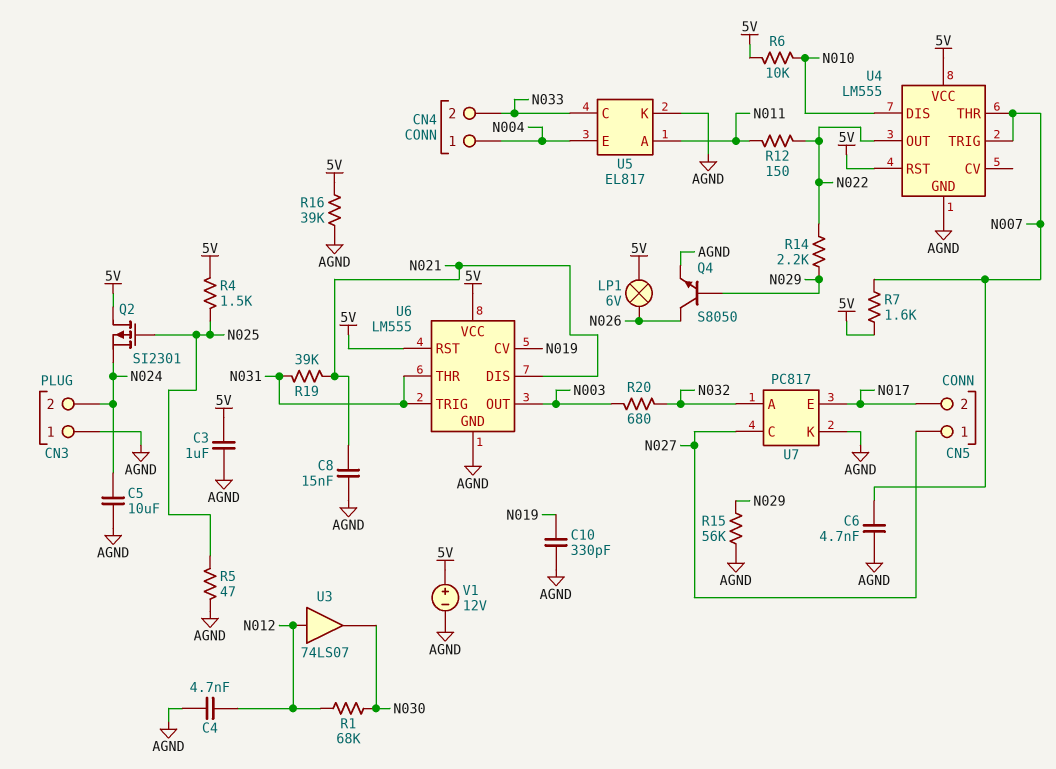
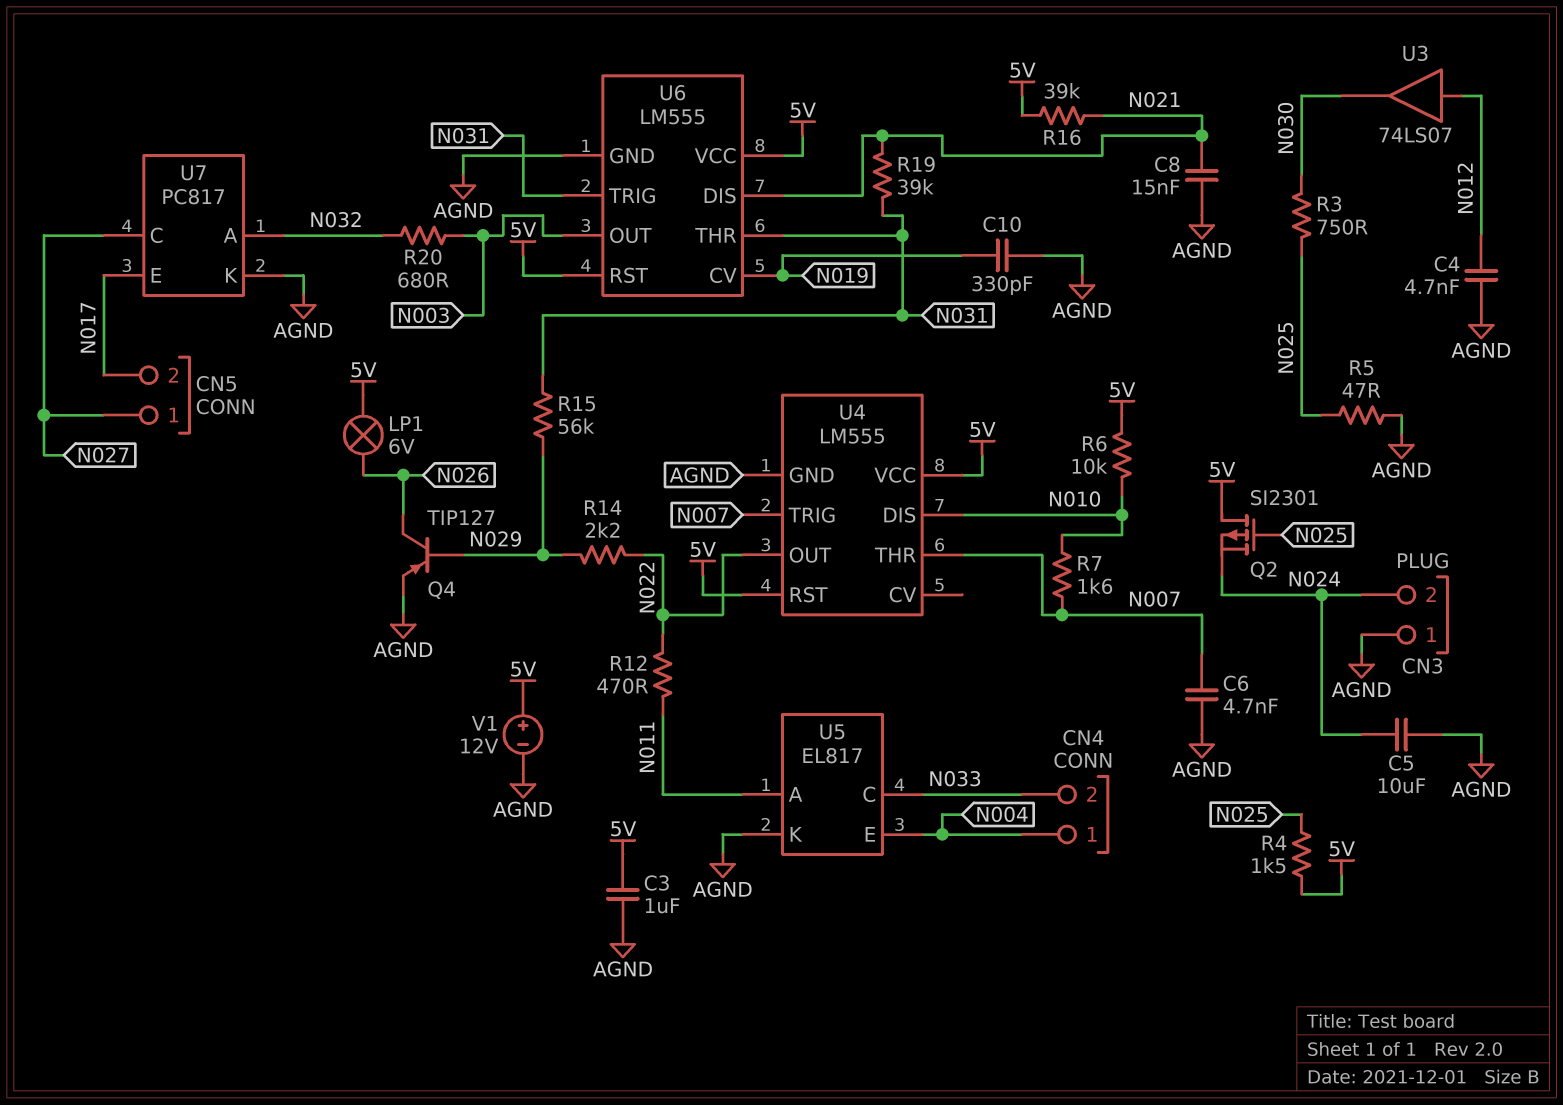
Q4: NPN S8050 (B N029, C N026, E AGND) -> PNP TIP127 (B N029, C N026, E AGND)
R1: 68k (N012, N030) -> none
R3: none -> 750 (N025, N030)
R7: 1.6k (5V, N007) -> 1.6k (N007, N010)
R12: 150 (N011, N022) -> 470 (N011, N022)
R15: 56k (AGND, N029) -> 56k (N029, N031)
R16: 39k (5V, AGND) -> 39k (5V, N021)

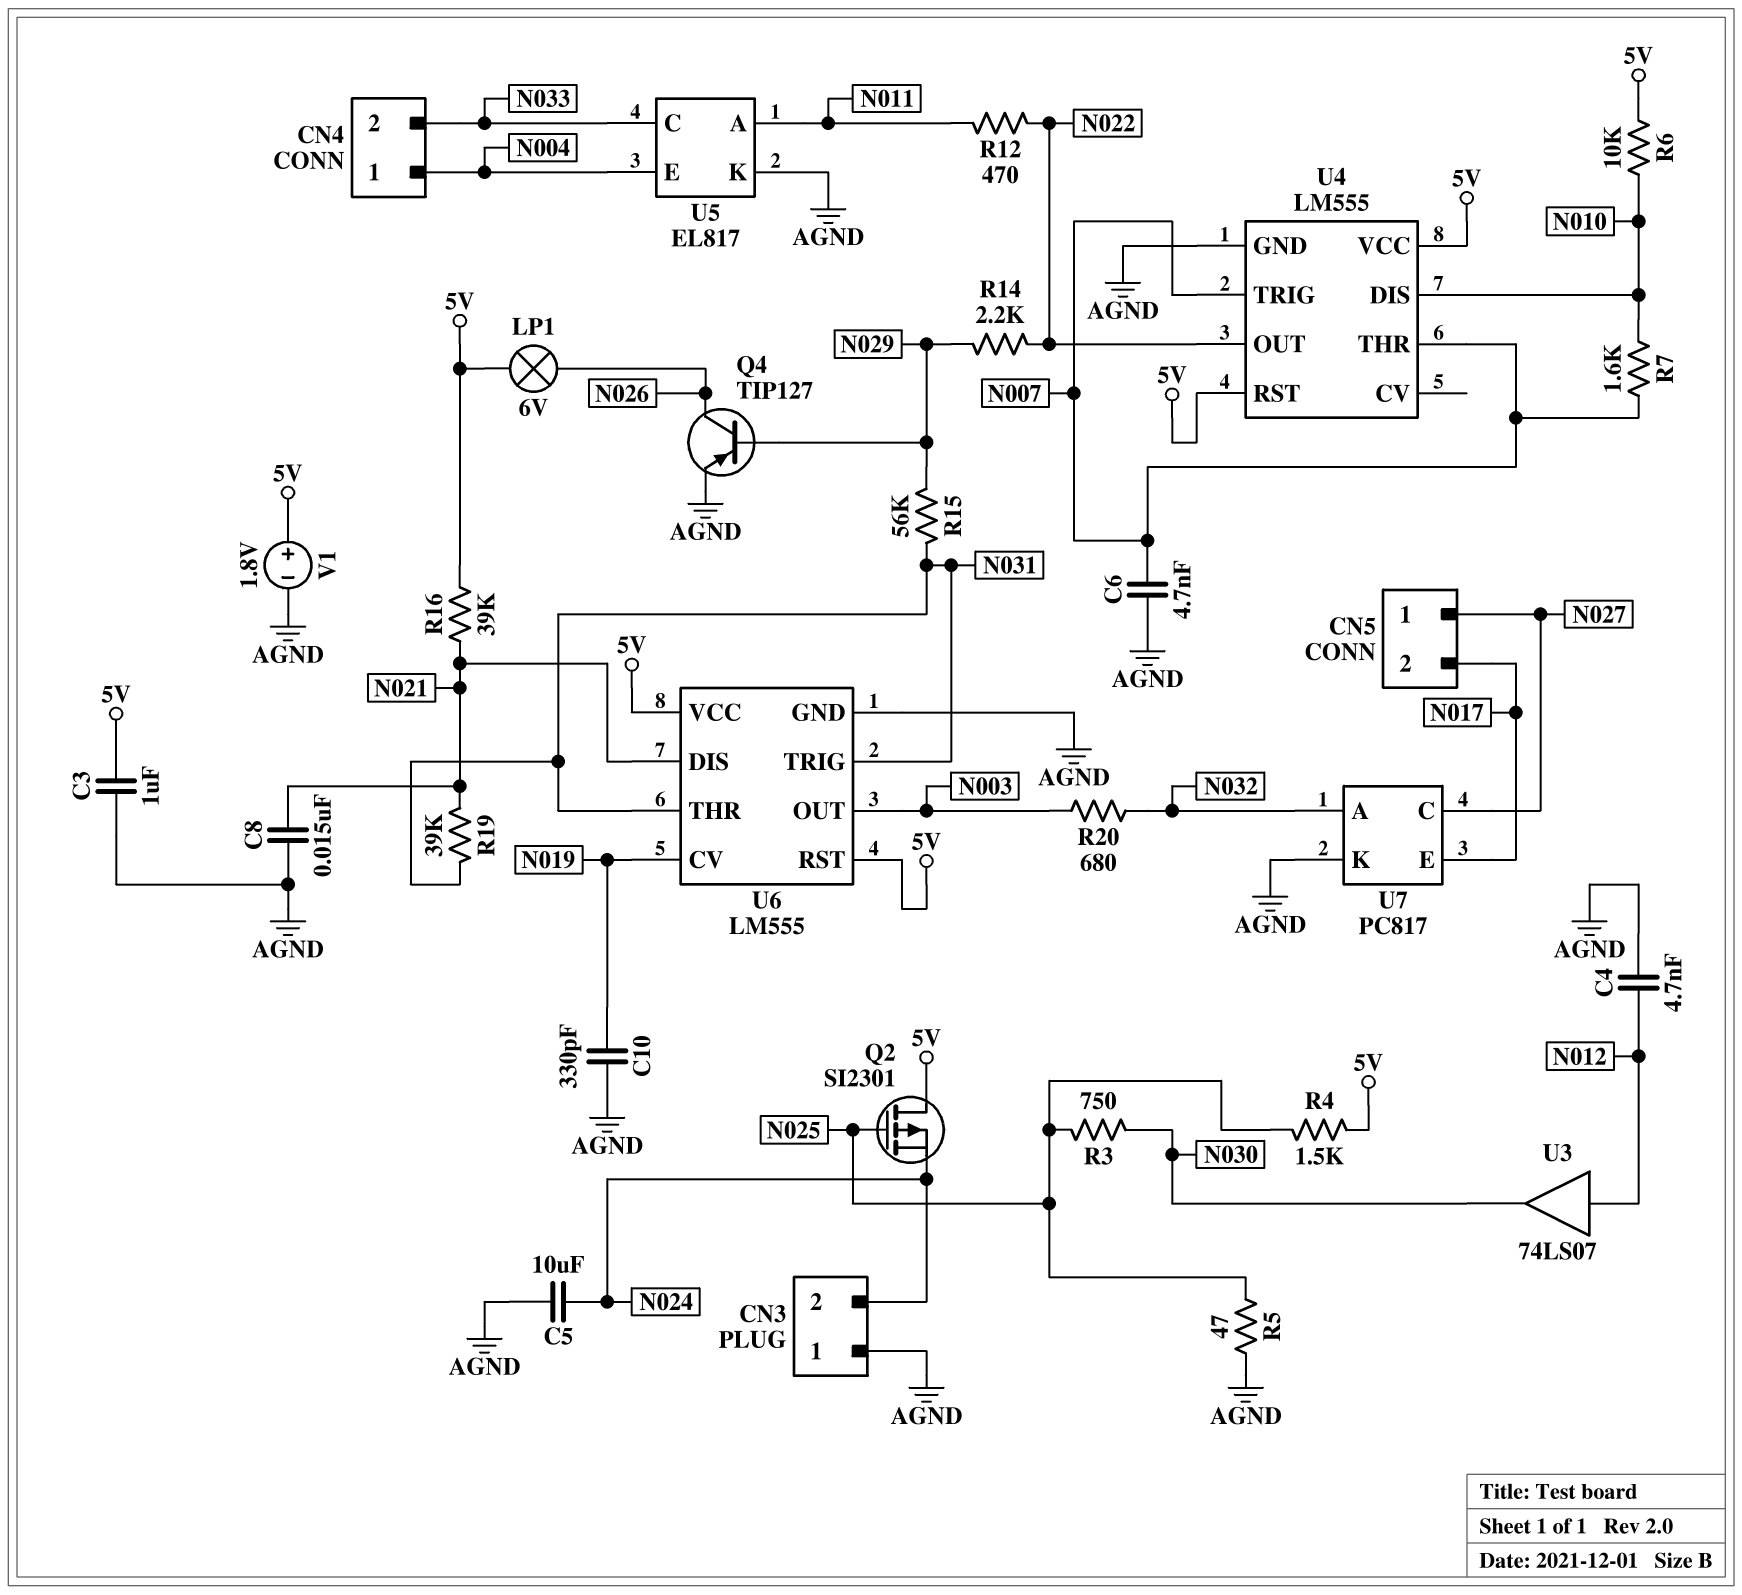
V1: 12V (plus 5V, minus AGND) -> 1.8V (plus 5V, minus AGND)

